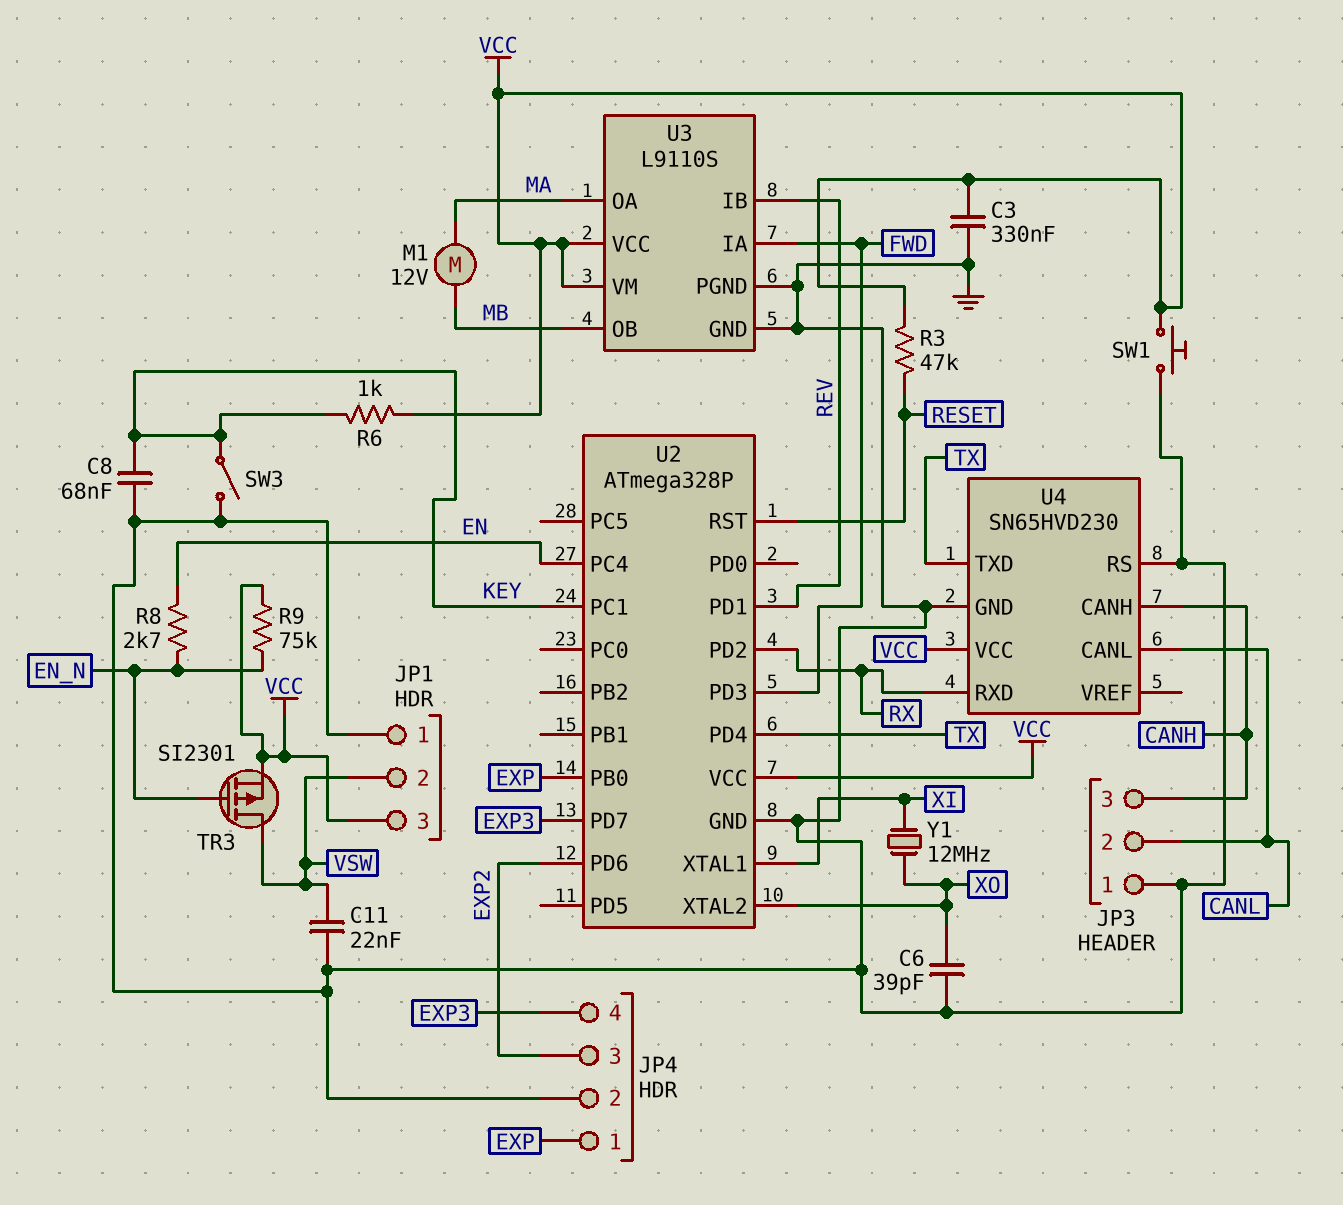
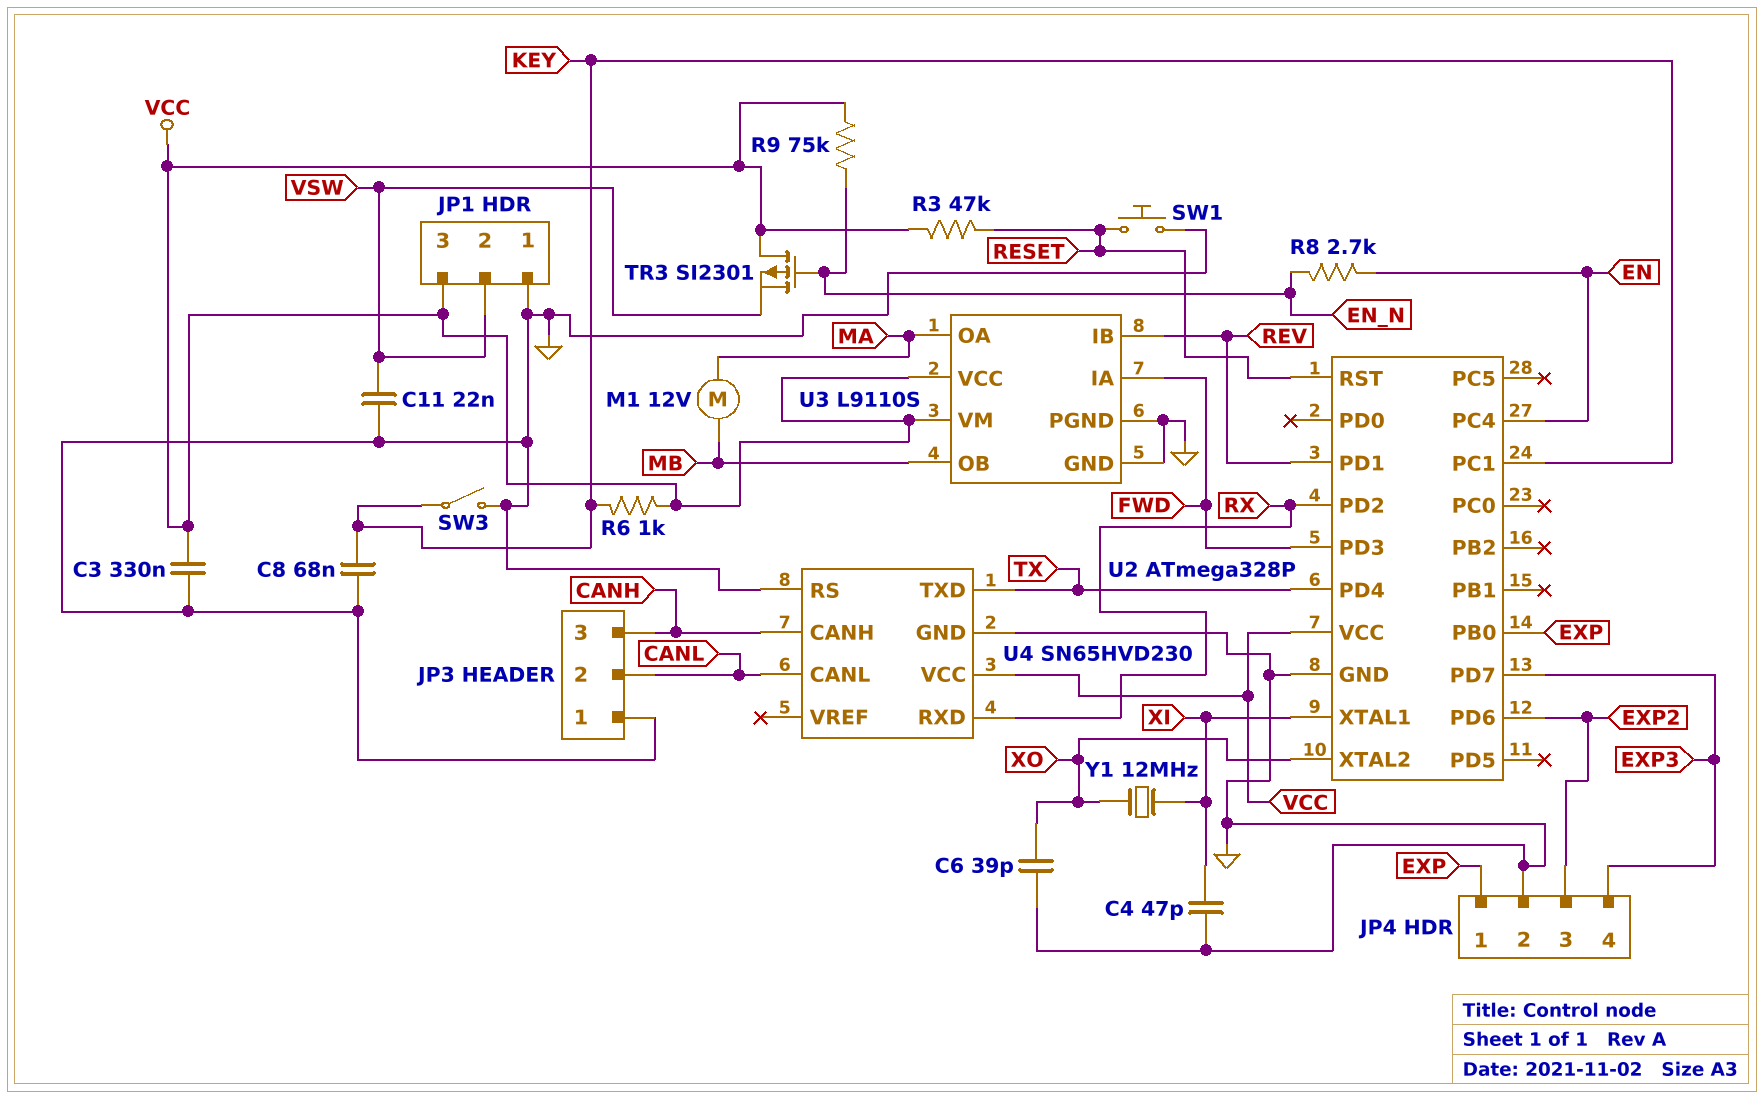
C4: none -> 47pF (GND, XI)
SW1: button (GND, VCC) -> button (GND, RESET)
TR3: PMOS SI2301 (G EN_N, D VSW, S VCC) -> PMOS SI2301 (G EN_N, D VCC, S VSW)

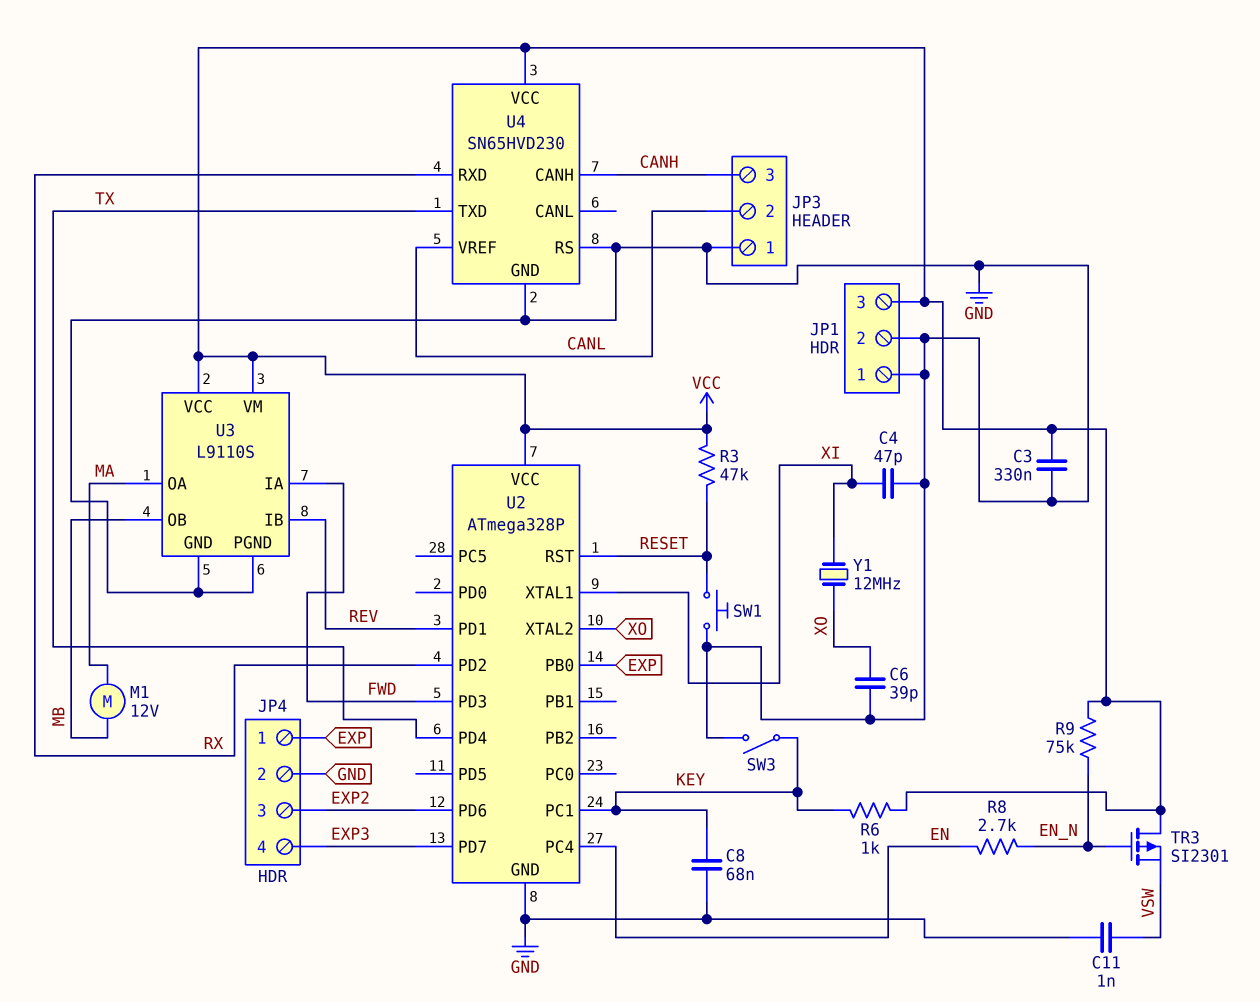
C11: 22nF (GND, VSW) -> 1nF (GND, VSW)
JP1 pin 2: VSW -> GND
U4 pin CANL: CANL -> none
U4 pin VREF: none -> CANL

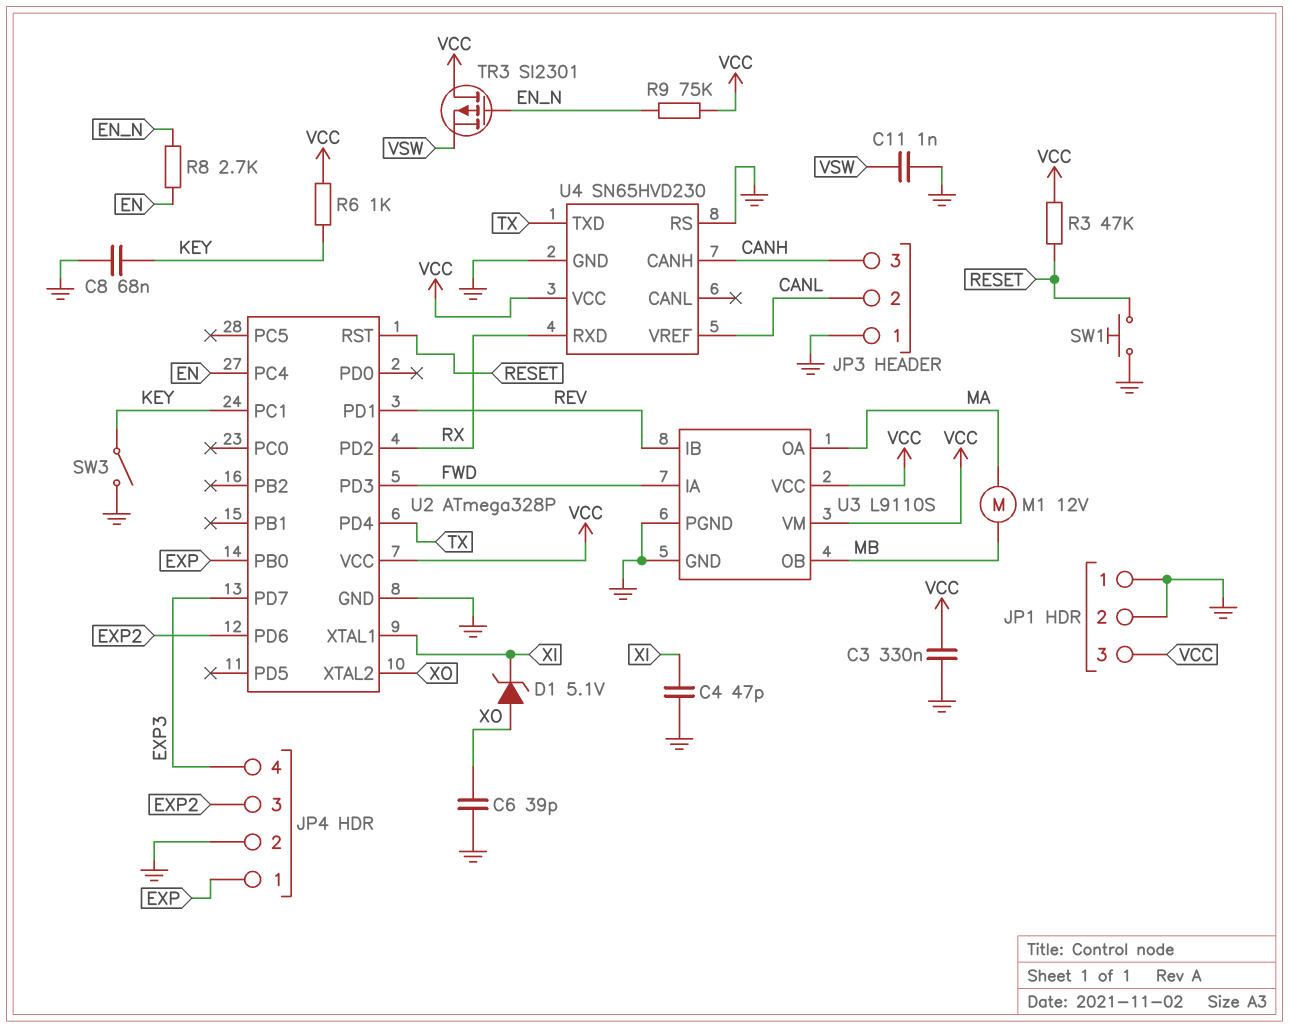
D1: none -> zener 5.1V (A XO, K XI)
Y1: 12MHz (XI, XO) -> none

